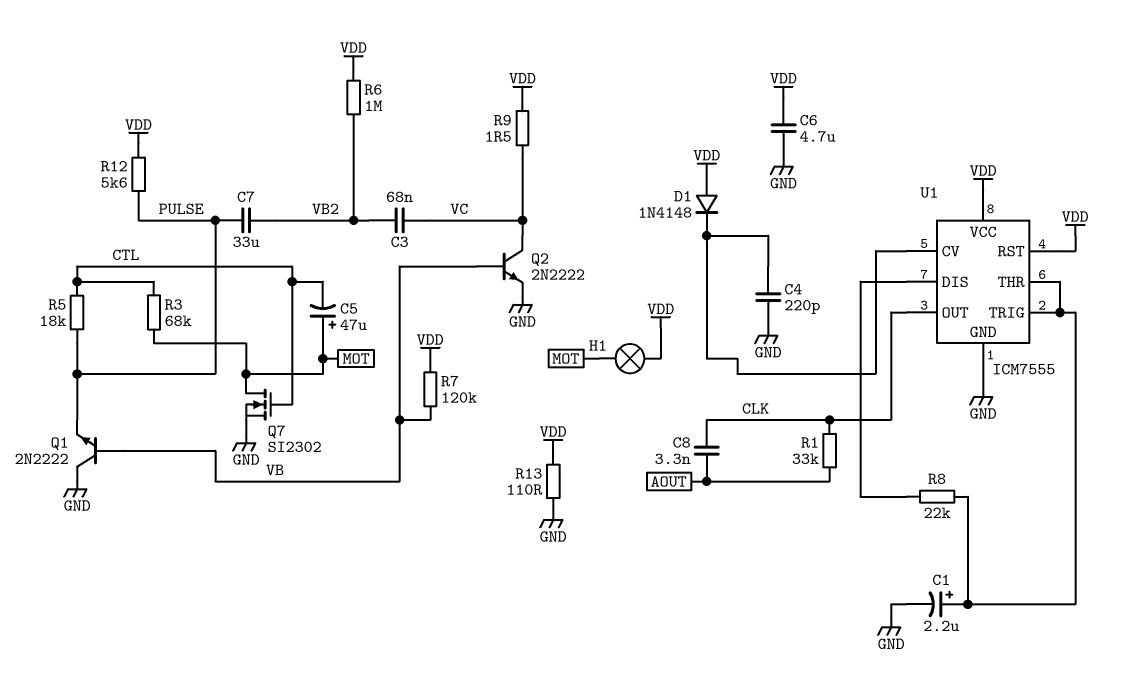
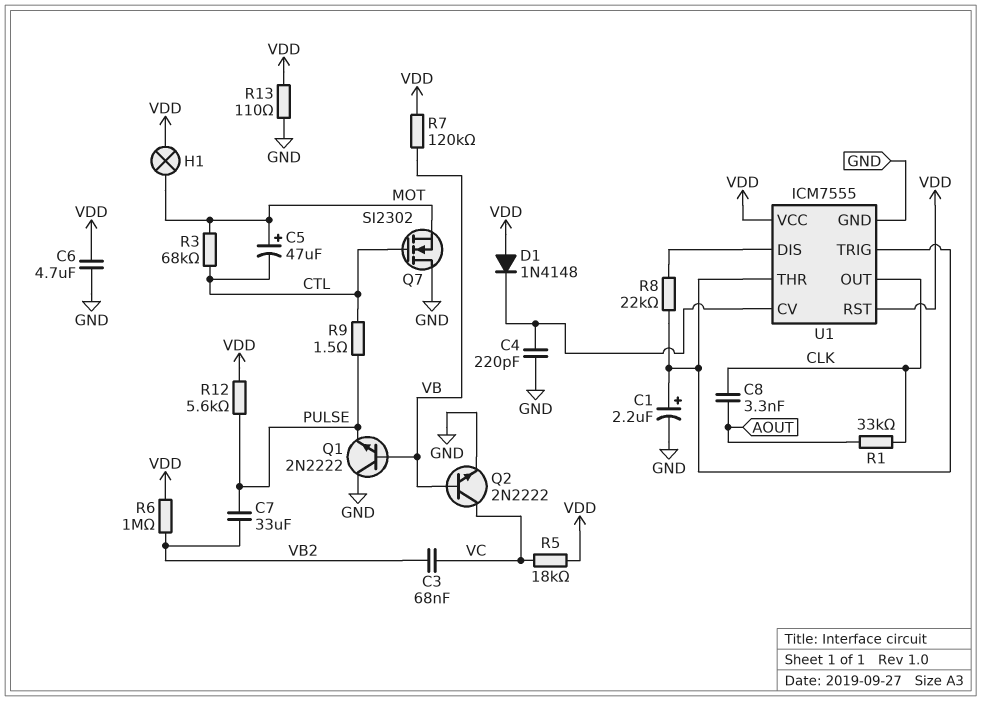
Q7: NMOS SI2302 (G CTL, D MOT, S GND) -> NMOS SI2302 (G CTL, D GND, S MOT)
R5: 18k (CTL, PULSE) -> 18k (VC, VDD)
R9: 1.5 (VC, VDD) -> 1.5 (CTL, PULSE)

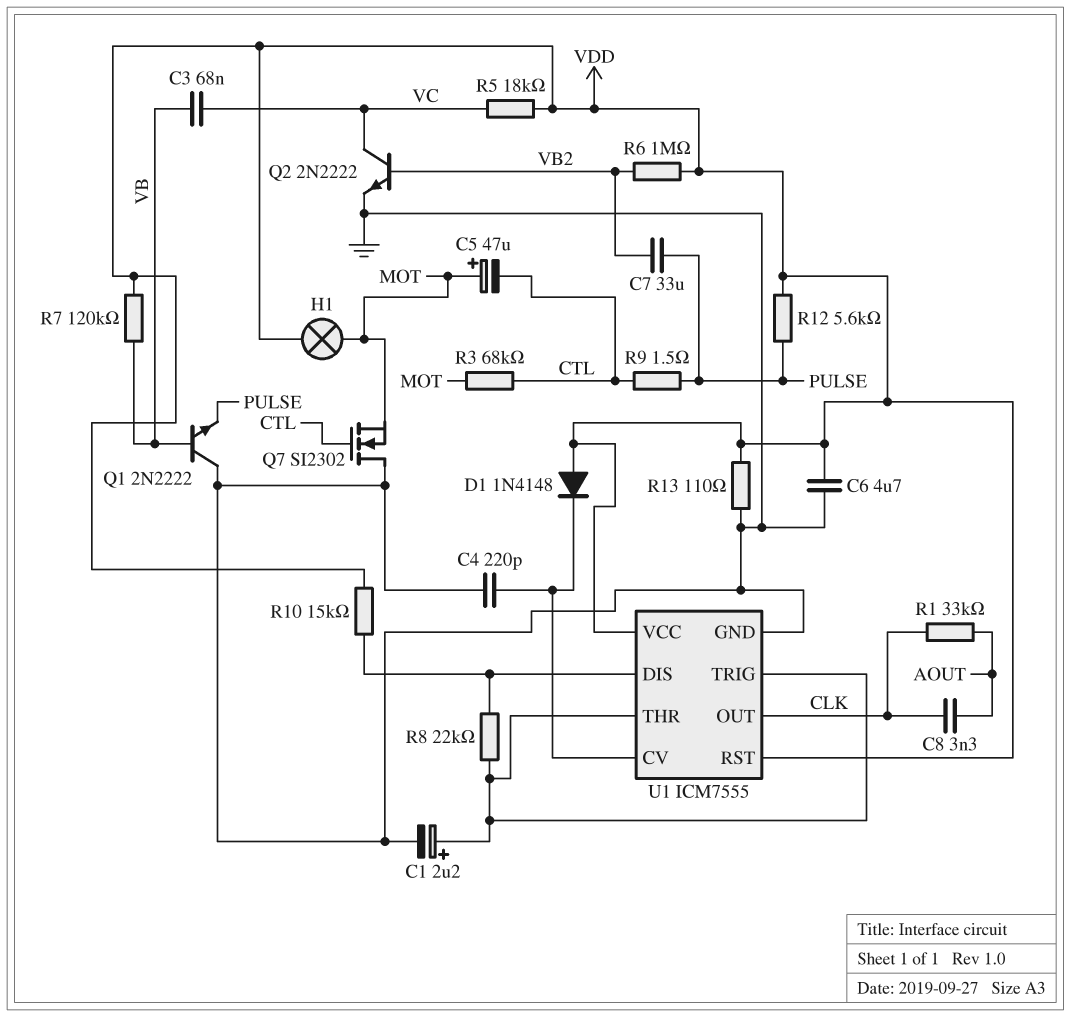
C3: 68nF (VB2, VC) -> 68nF (VB, VC)
Q2: NPN 2N2222 (B VB, C VC, E GND) -> NPN 2N2222 (B VB2, C VC, E GND)
R10: none -> 15k (U1/DIS, VDD)

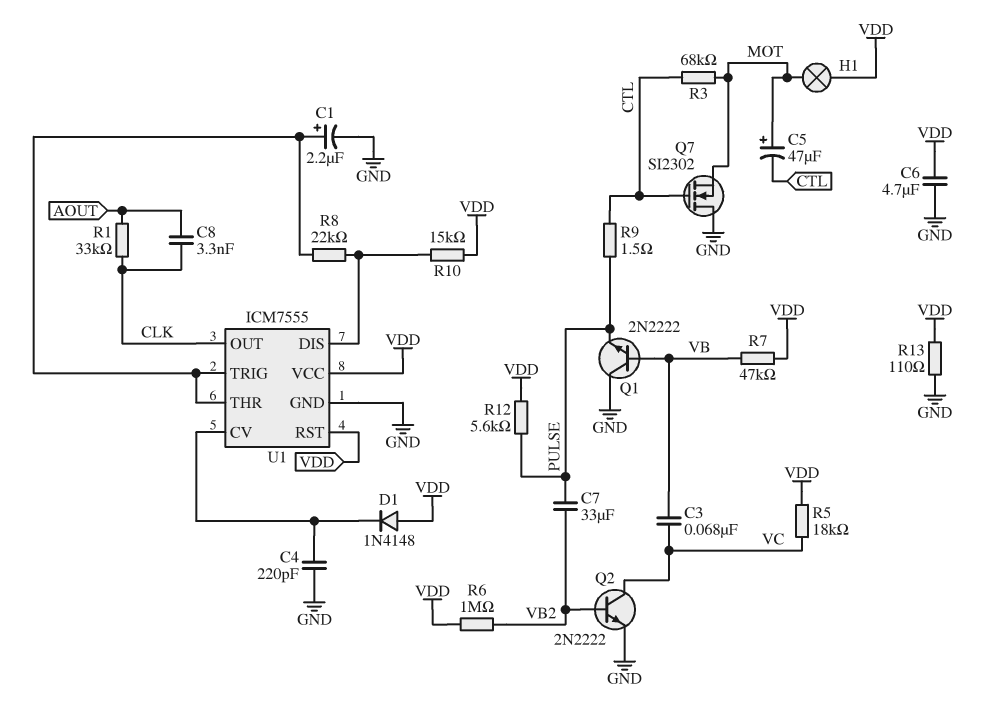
R7: 120k (VB, VDD) -> 47k (VB, VDD)

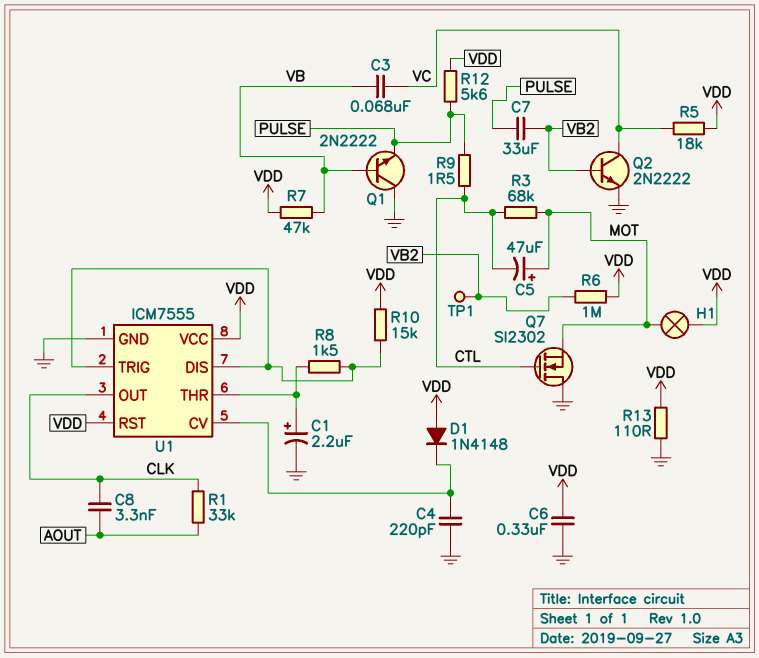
C6: 4.7uF (GND, VDD) -> 330nF (GND, VDD)
R8: 22k (U1/DIS, U1/THR) -> 1.5k (U1/DIS, U1/THR)
TP1: none -> test point (VB2)
U1 pin TRIG: U1/THR -> U1/DIS

